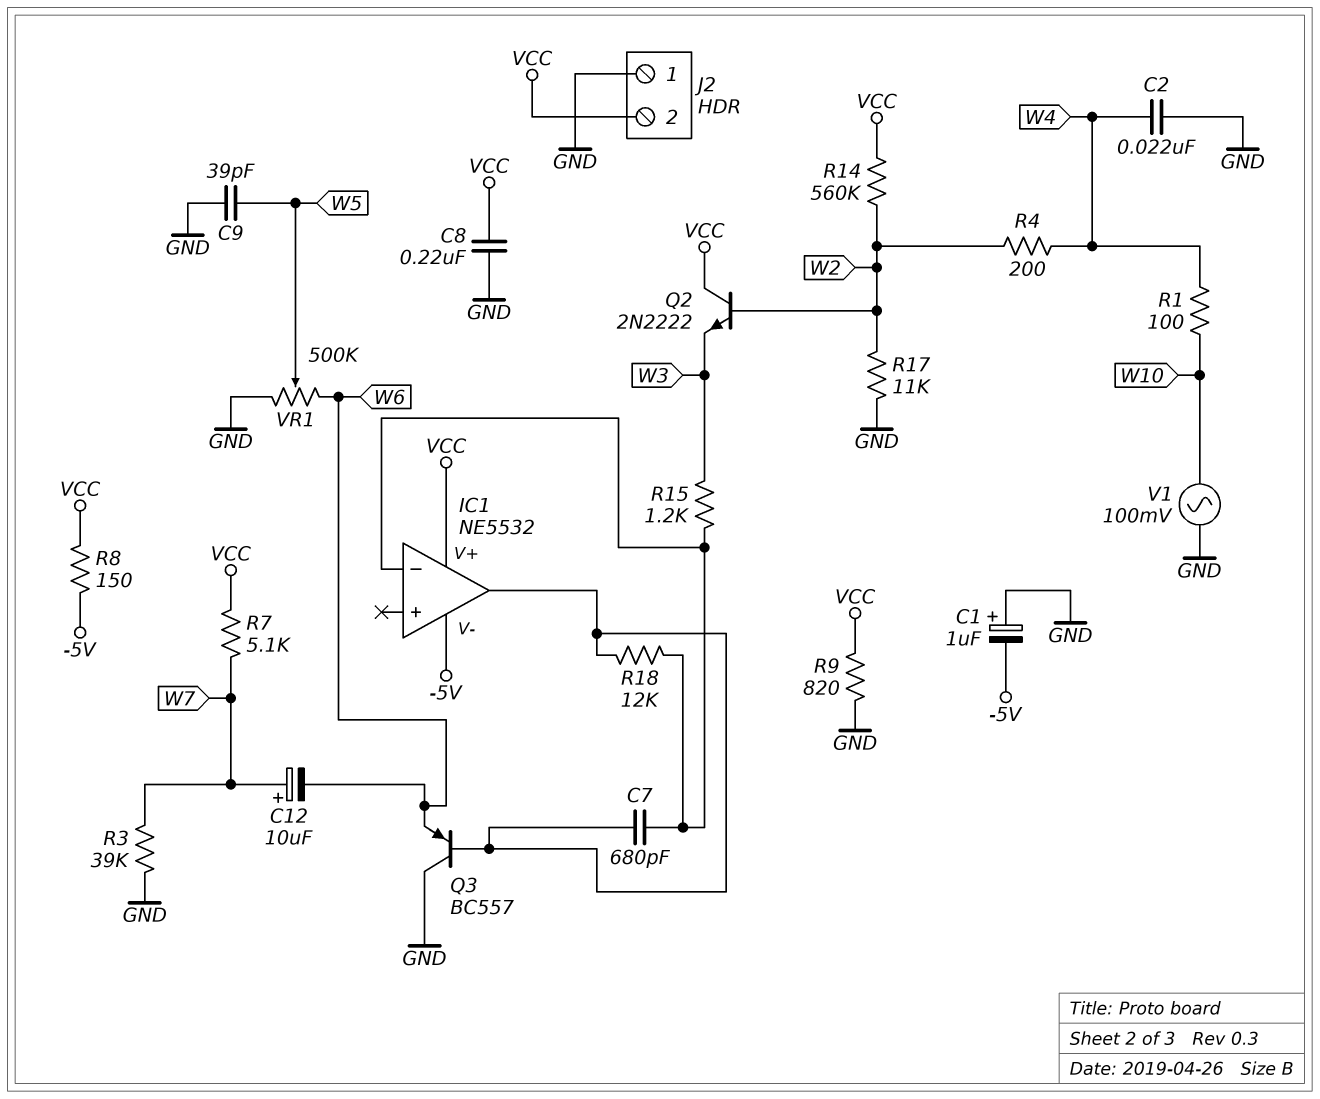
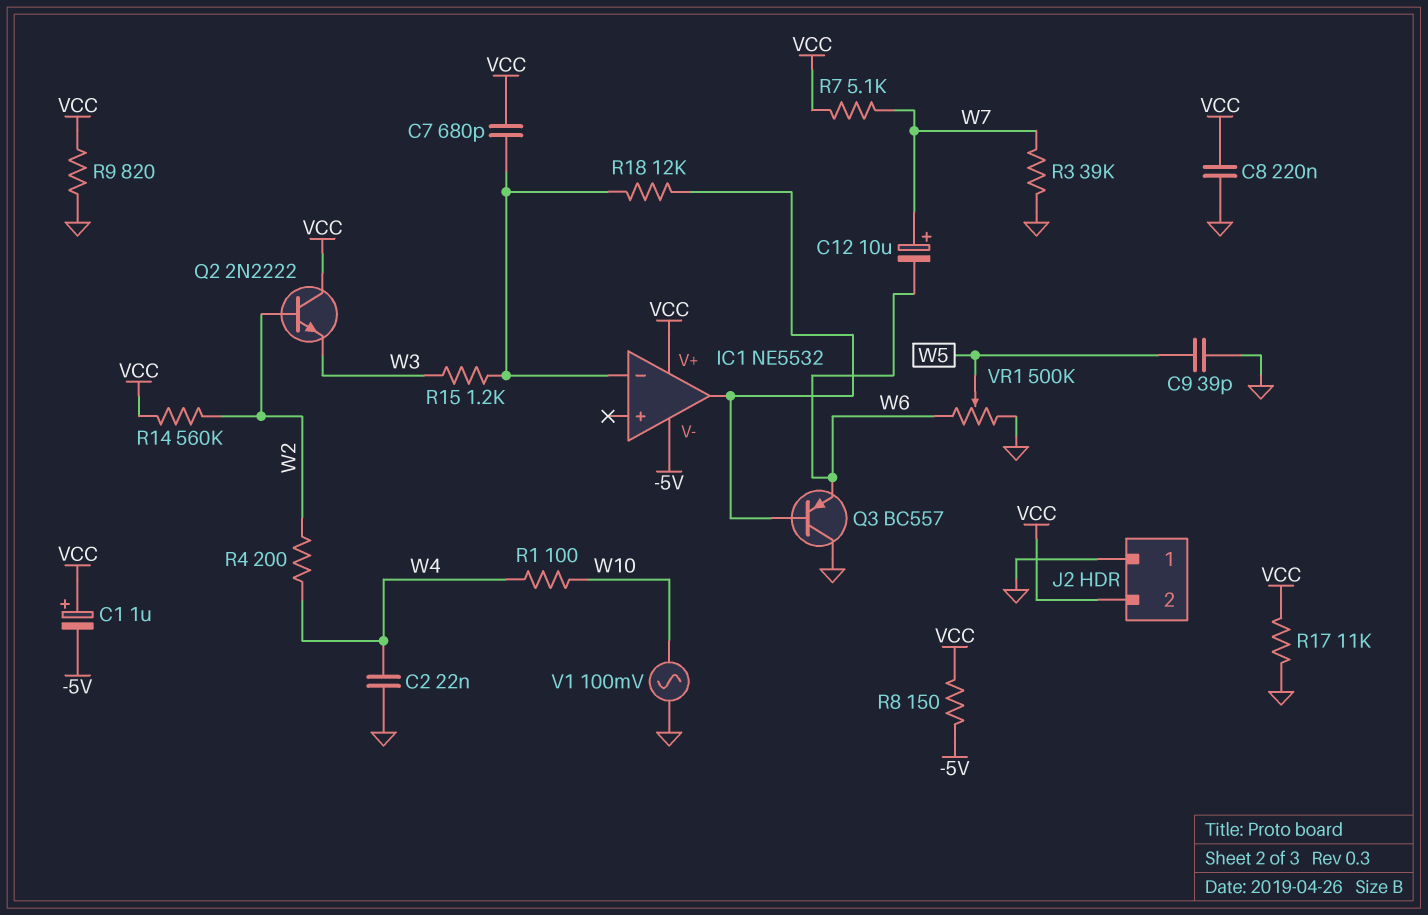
C1: 1uF (plus GND, minus -5V) -> 1uF (plus VCC, minus -5V)
C7: 680pF (IC1/in-, IC1/out) -> 680pF (IC1/in-, VCC)
R17: 11k (GND, W2) -> 11k (GND, VCC)

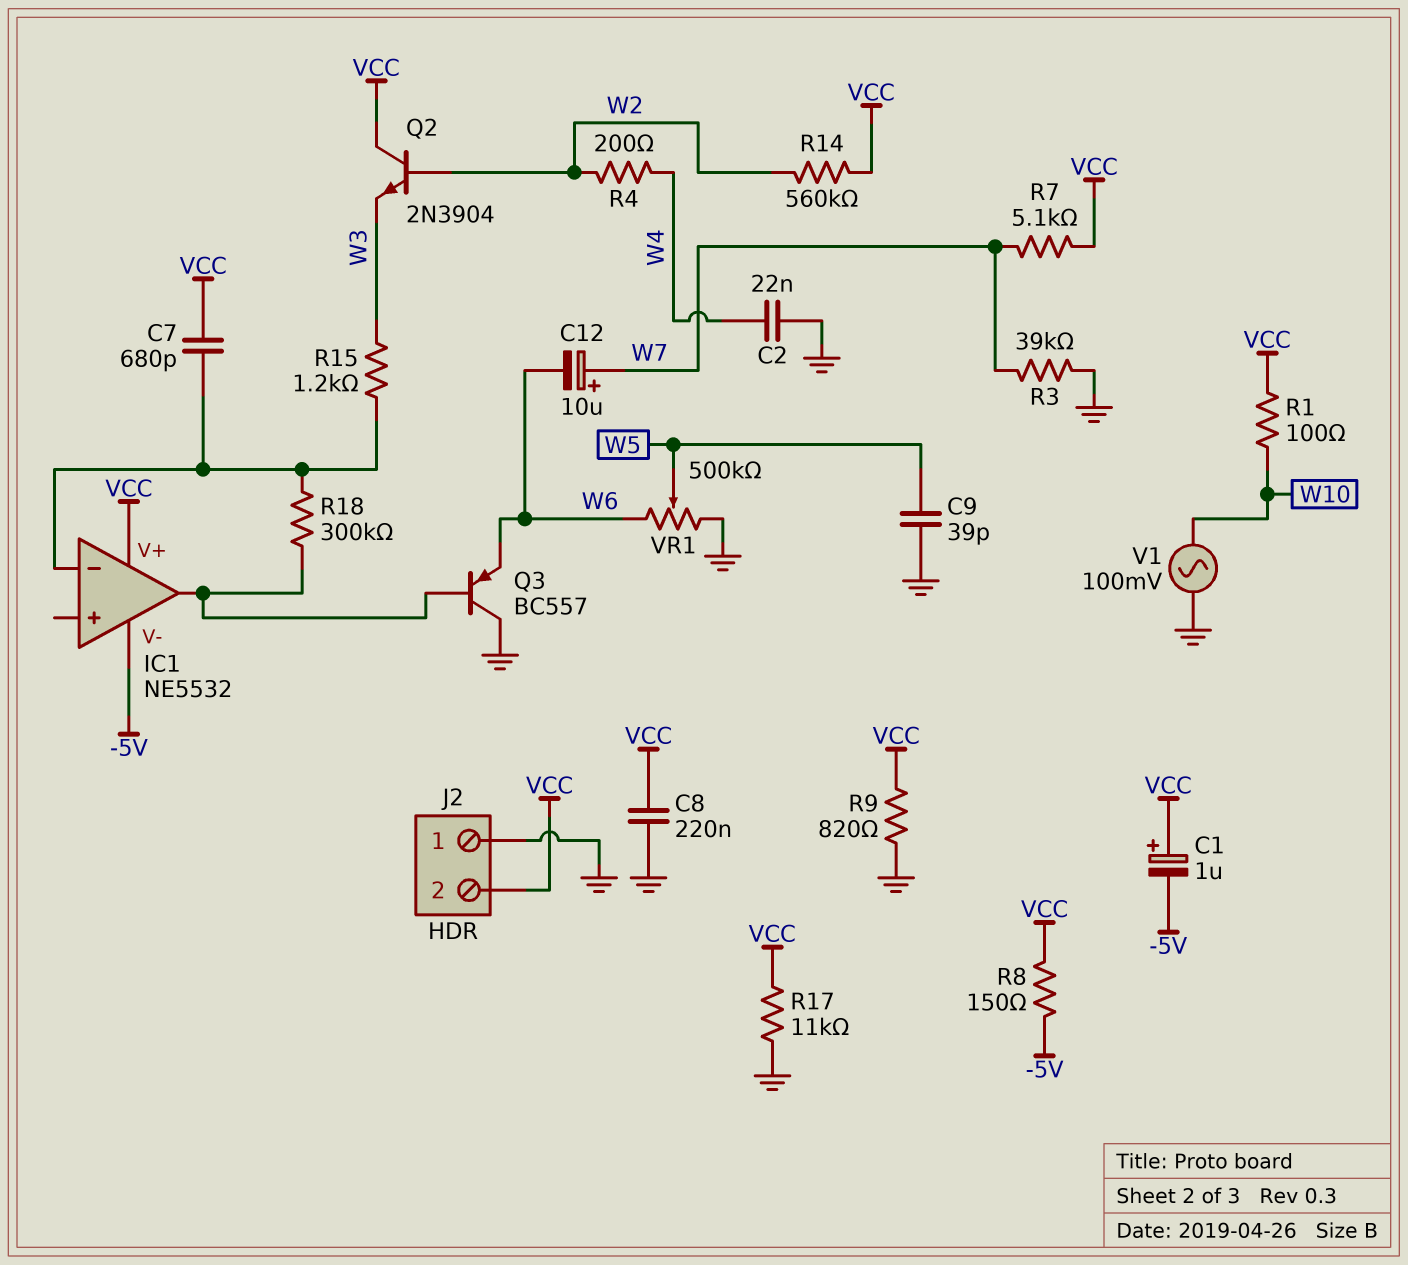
Q2: NPN 2N2222 (B W2, C VCC, E W3) -> NPN 2N3904 (B W2, C VCC, E W3)
R1: 100 (W4, W10) -> 100 (VCC, W10)
R18: 12k (IC1/in-, IC1/out) -> 300k (IC1/in-, IC1/out)

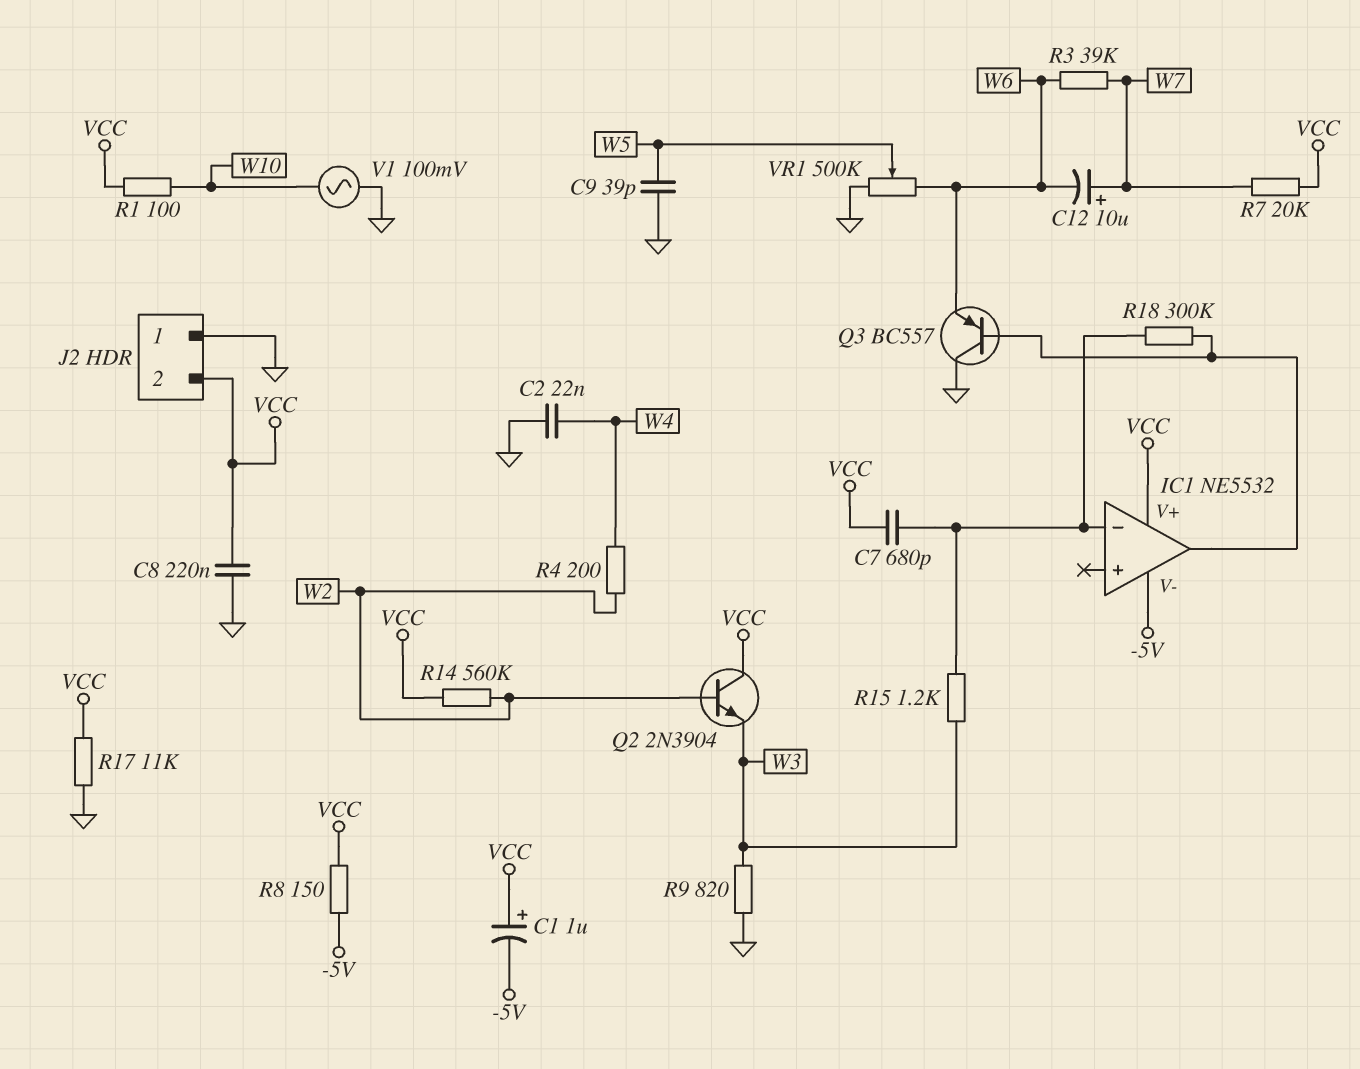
R3: 39k (GND, W7) -> 39k (W6, W7)
R7: 5.1k (VCC, W7) -> 20k (VCC, W7)
R9: 820 (GND, VCC) -> 820 (GND, W3)

